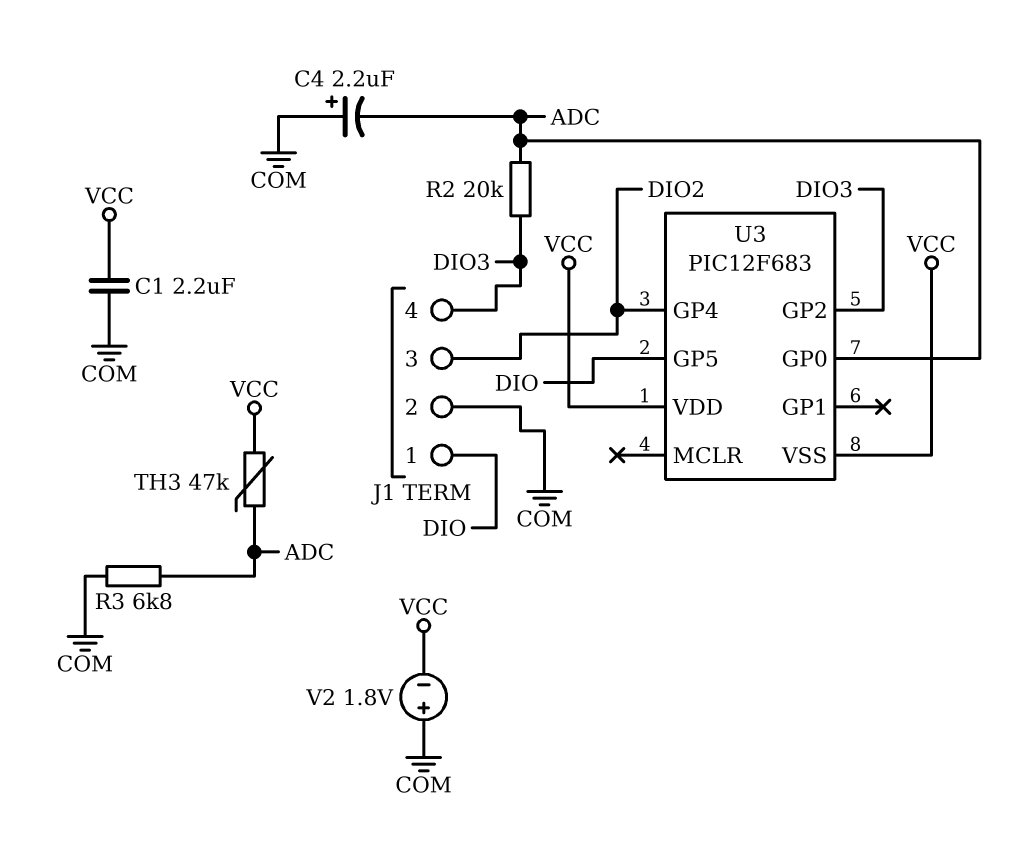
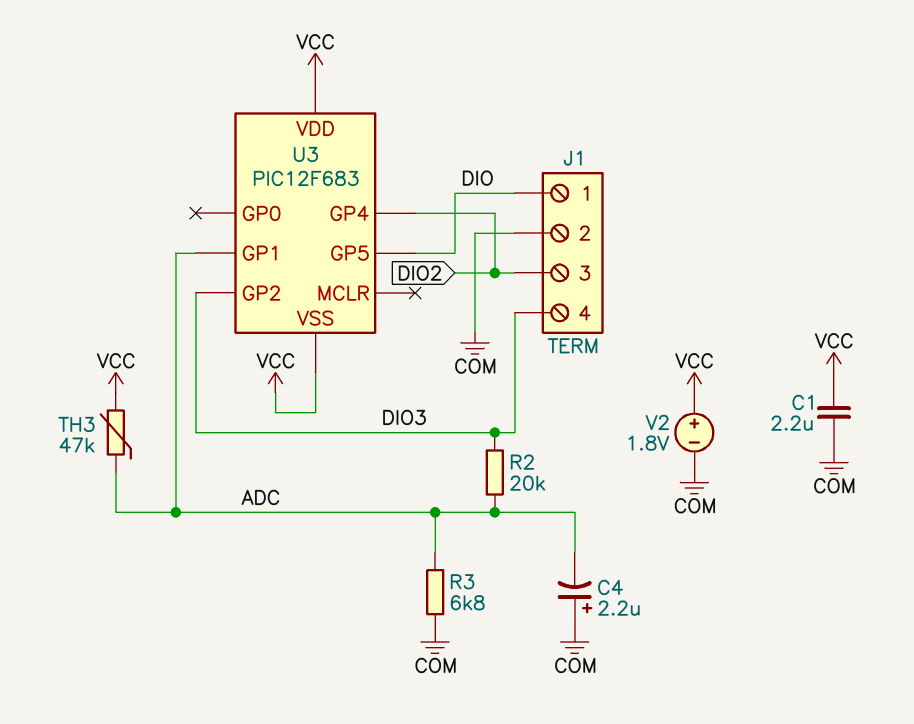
U3 pin GP0: ADC -> none
U3 pin GP1: none -> ADC
V2: 1.8V (plus COM, minus VCC) -> 1.8V (plus VCC, minus COM)

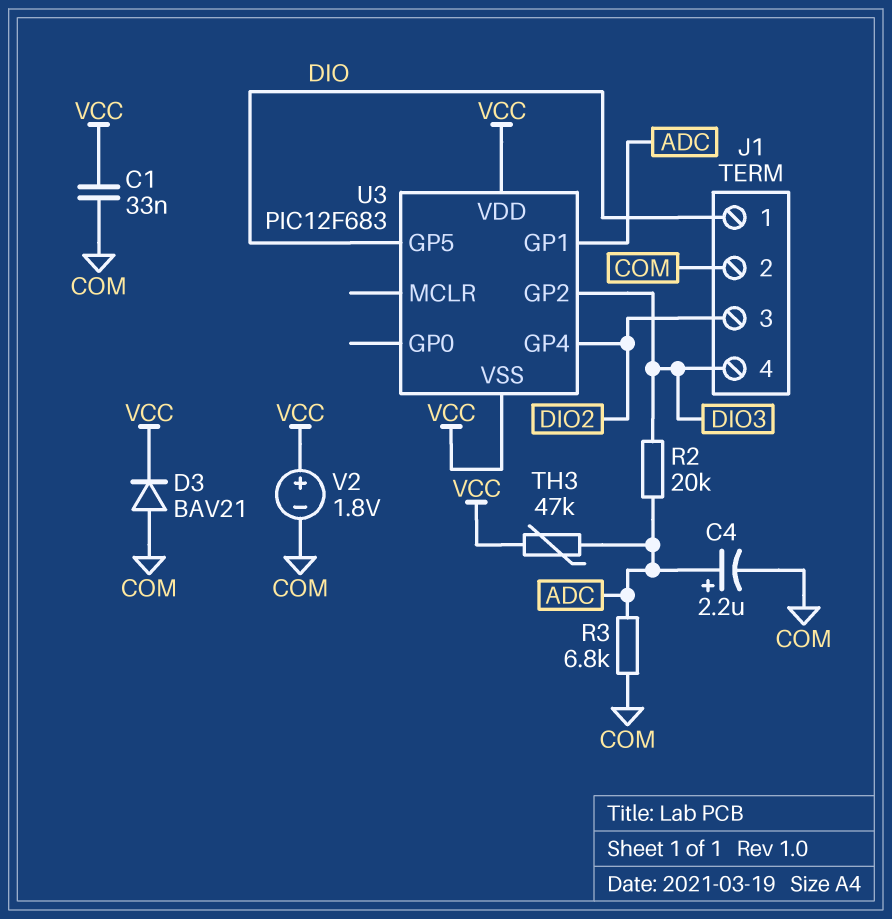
C1: 2.2uF (COM, VCC) -> 33nF (COM, VCC)
C4: 2.2uF (plus COM, minus ADC) -> 2.2uF (plus ADC, minus COM)
D3: none -> diode BAV21 (A COM, K VCC)

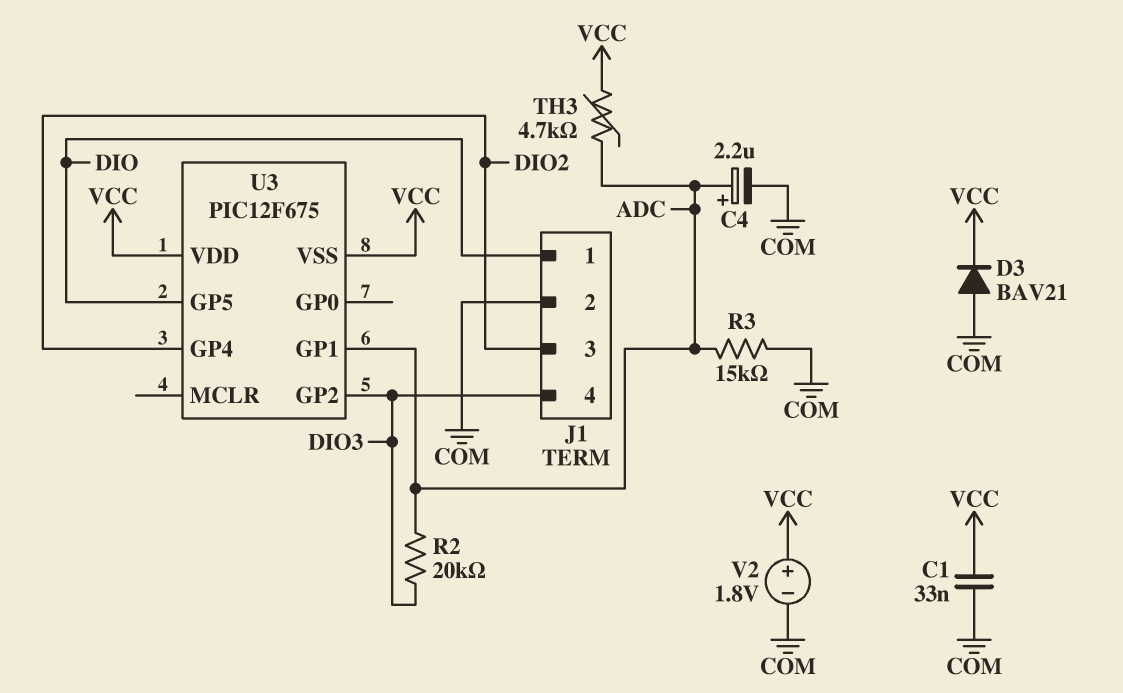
R3: 6.8k (ADC, COM) -> 15k (ADC, COM)
TH3: 47k (ADC, VCC) -> 4.7k (ADC, VCC)
U3: PIC12F683 -> PIC12F675

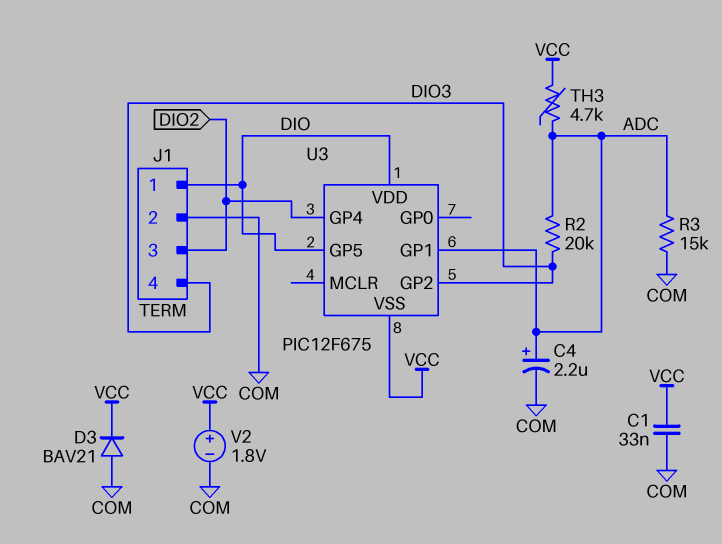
U3 pin VDD: VCC -> DIO

